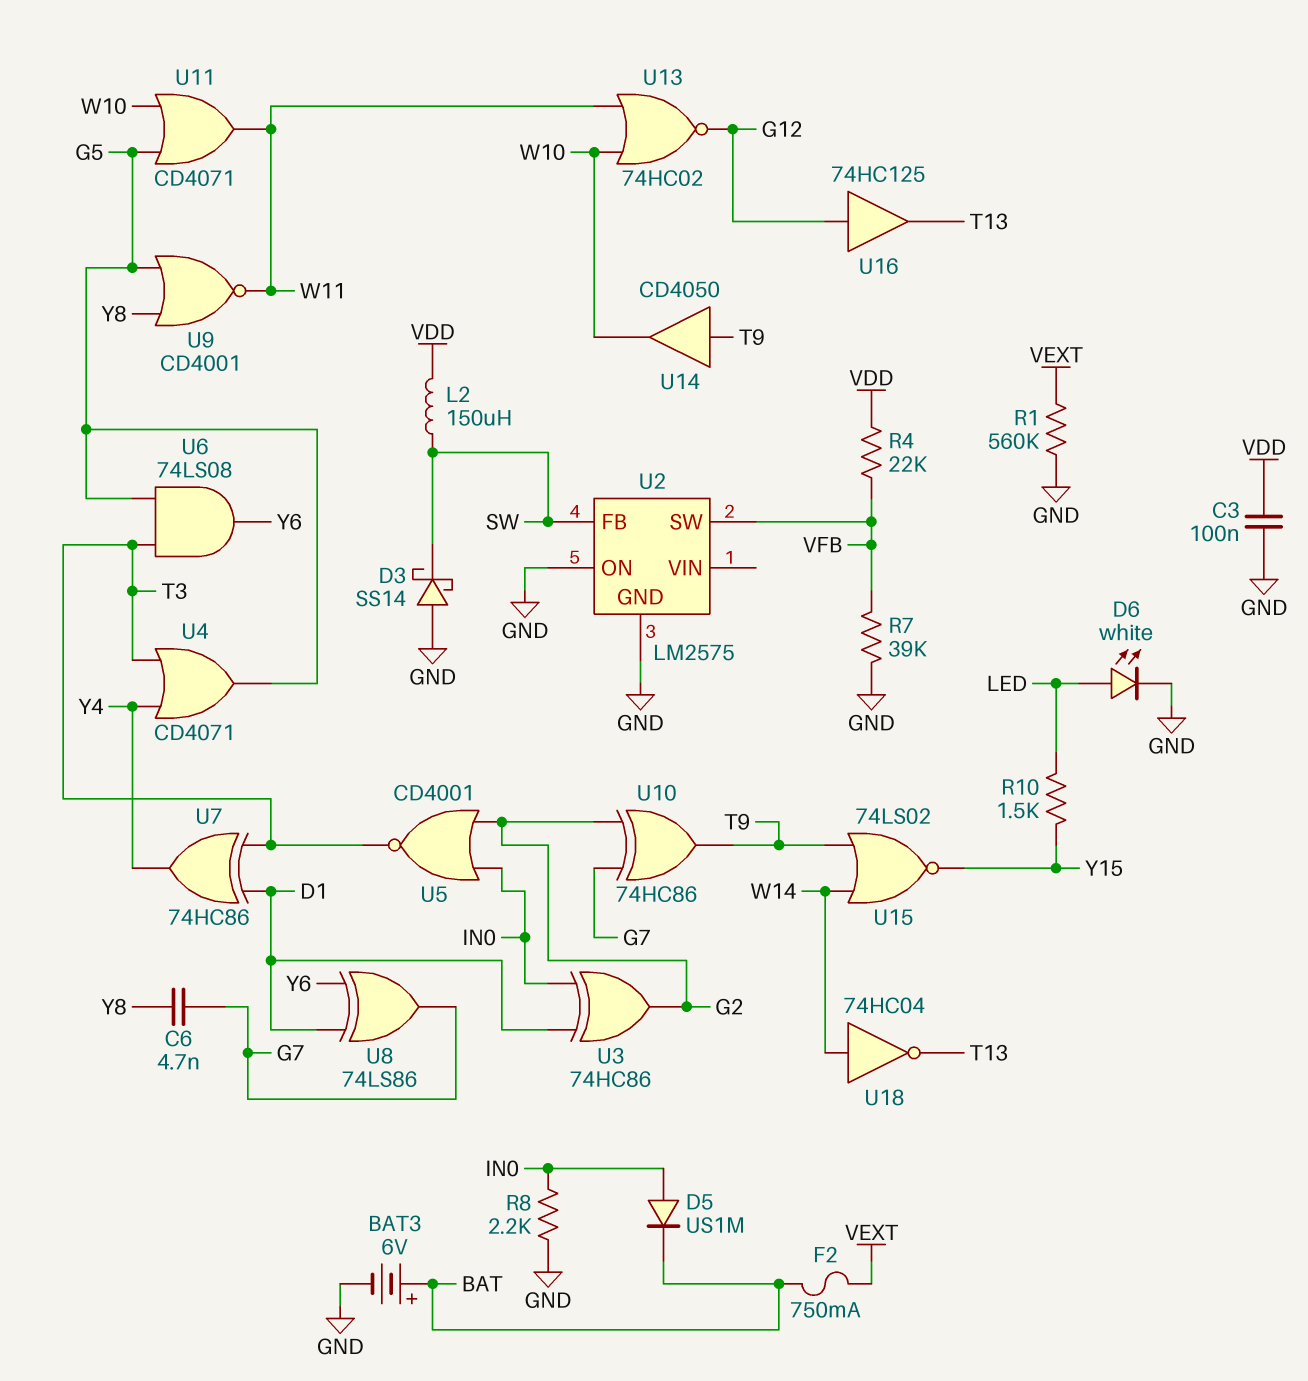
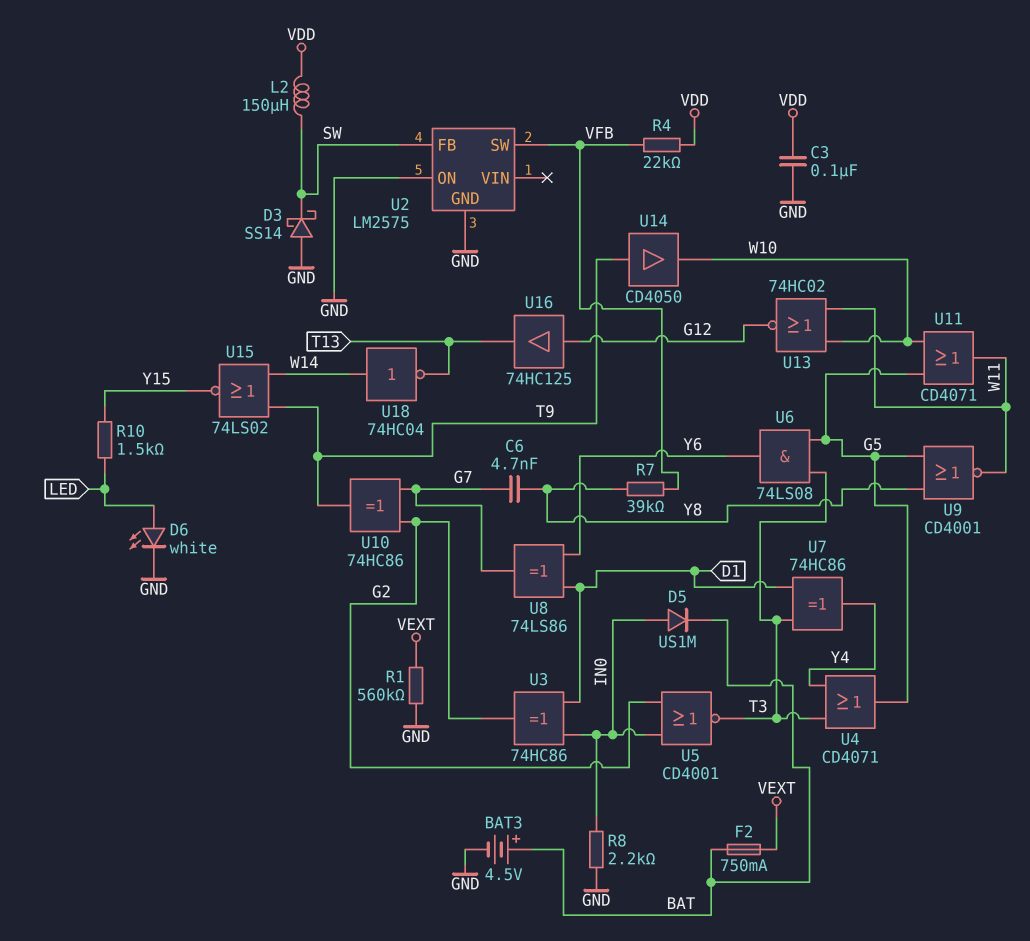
BAT3: 6V (plus BAT, minus GND) -> 4.5V (plus BAT, minus GND)
R7: 39k (GND, VFB) -> 39k (VFB, Y8)

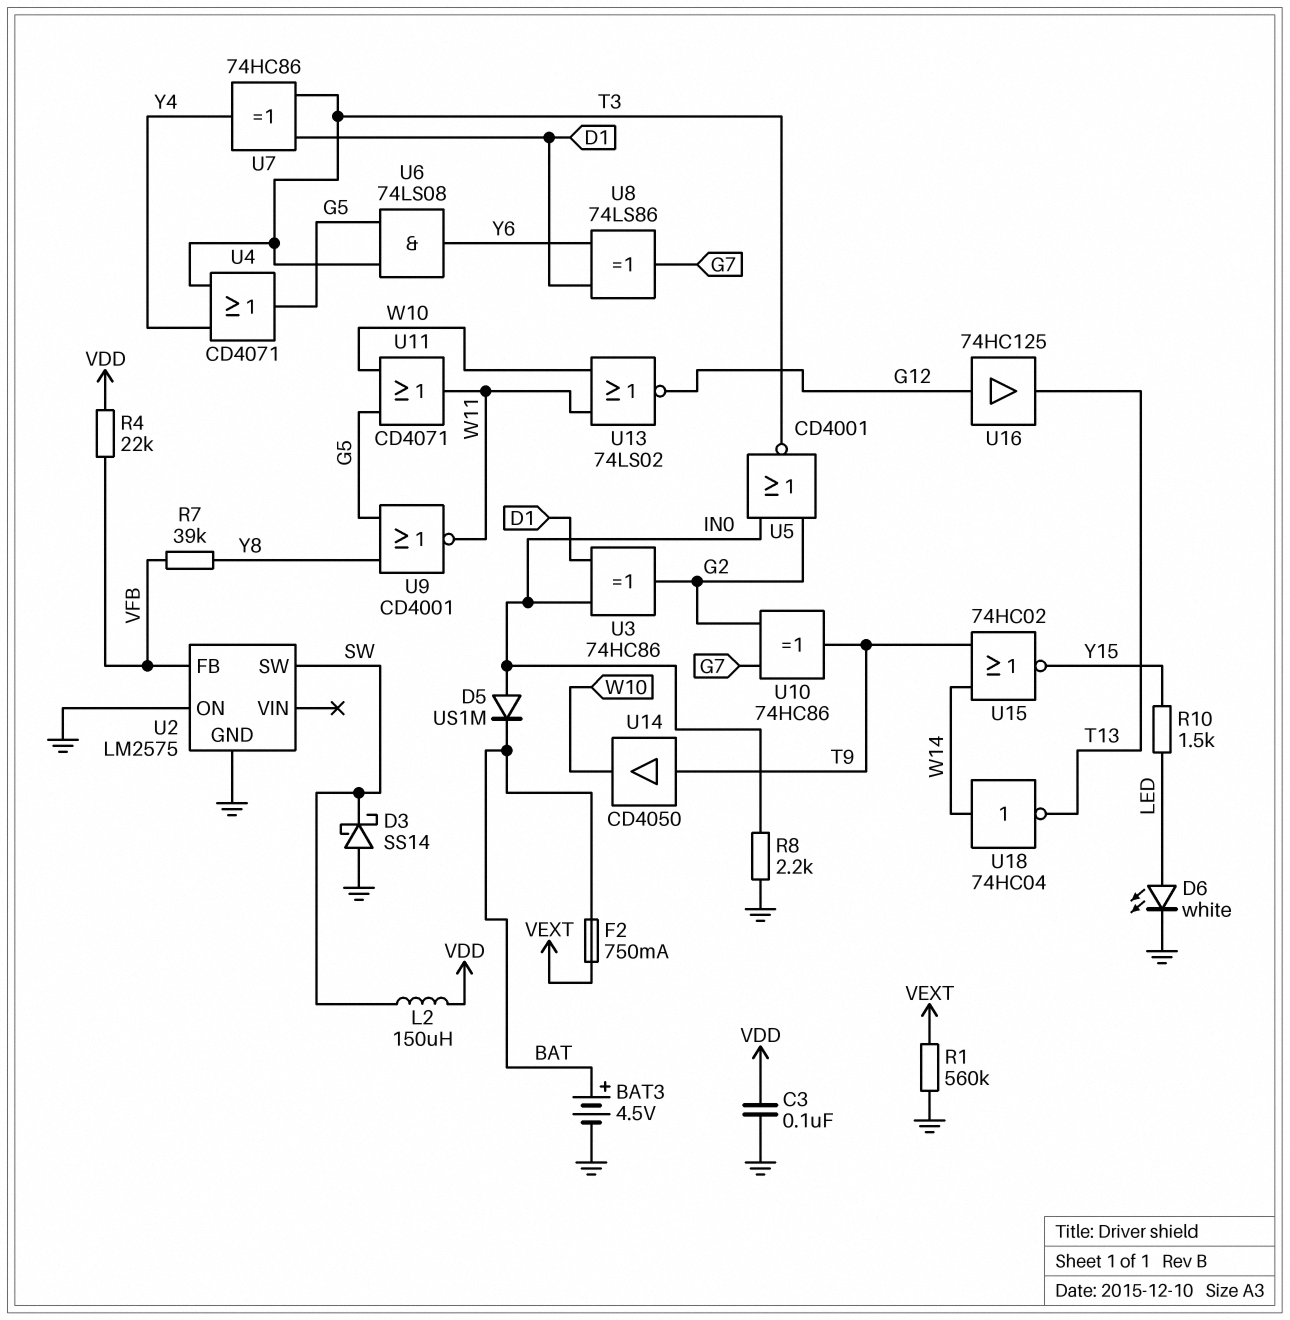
C6: 4.7nF (G7, Y8) -> none
U2 pin FB: SW -> VFB
U2 pin SW: VFB -> SW
U13: NOR 74HC02 (in W10, in W11, out G12) -> NOR 74LS02 (in W10, in W11, out G12)
U15: NOR 74LS02 (in T9, in W14, out Y15) -> NOR 74HC02 (in T9, in W14, out Y15)

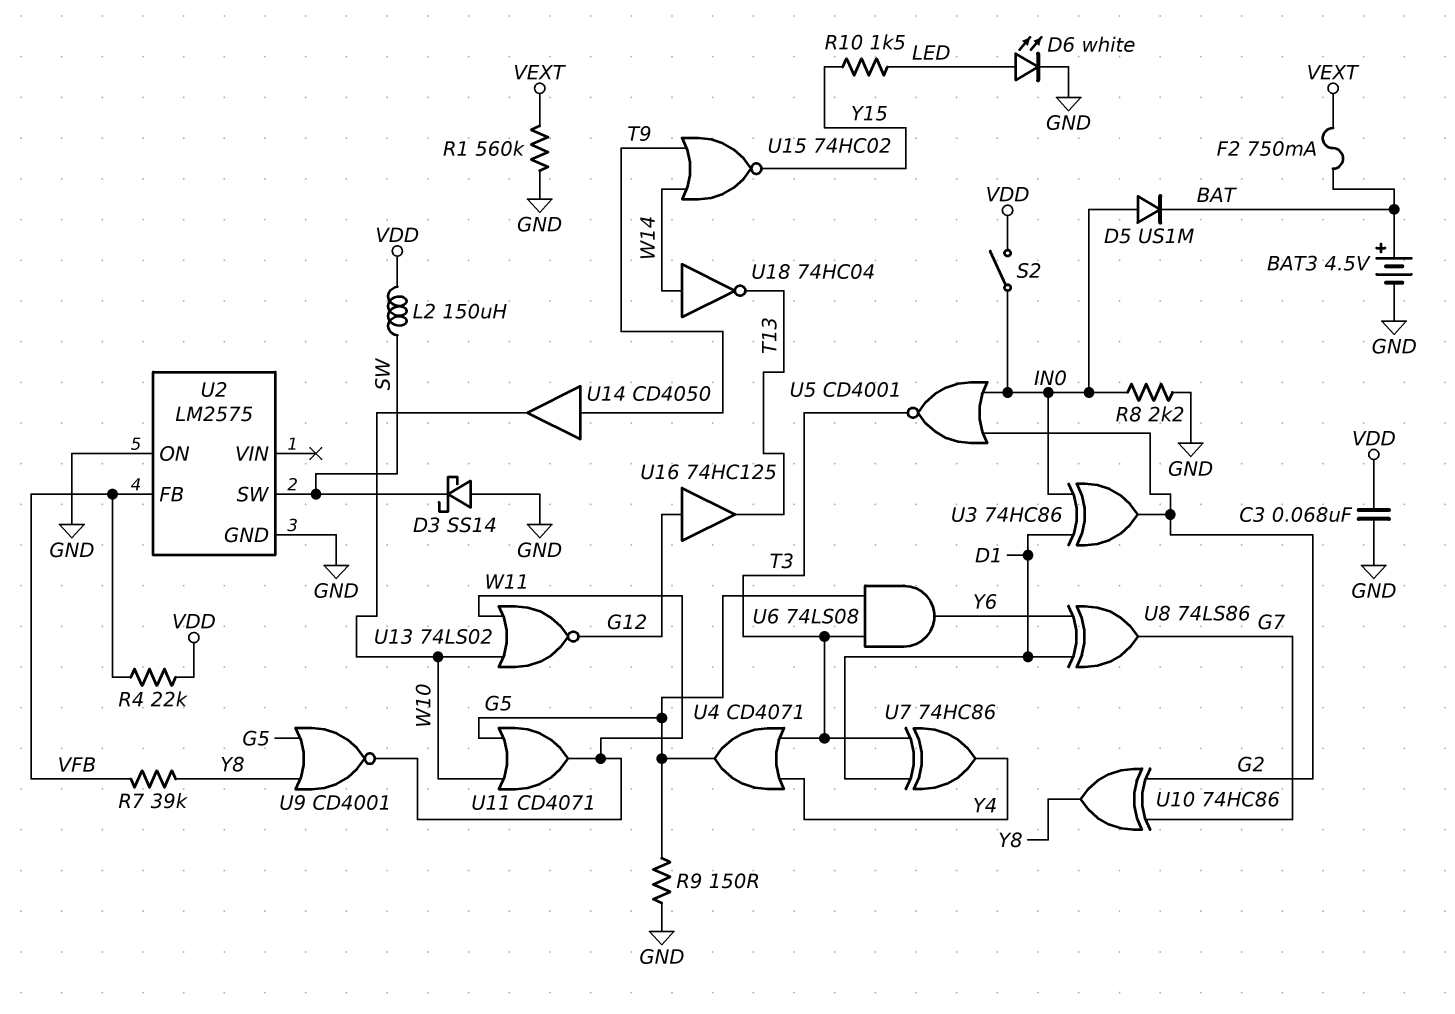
C3: 100nF (GND, VDD) -> 68nF (GND, VDD)
R9: none -> 150 (G5, GND)
S2: none -> switch (IN0, VDD)
U10: XOR 74HC86 (in G2, in G7, out T9) -> XOR 74HC86 (in G2, in G7, out Y8)

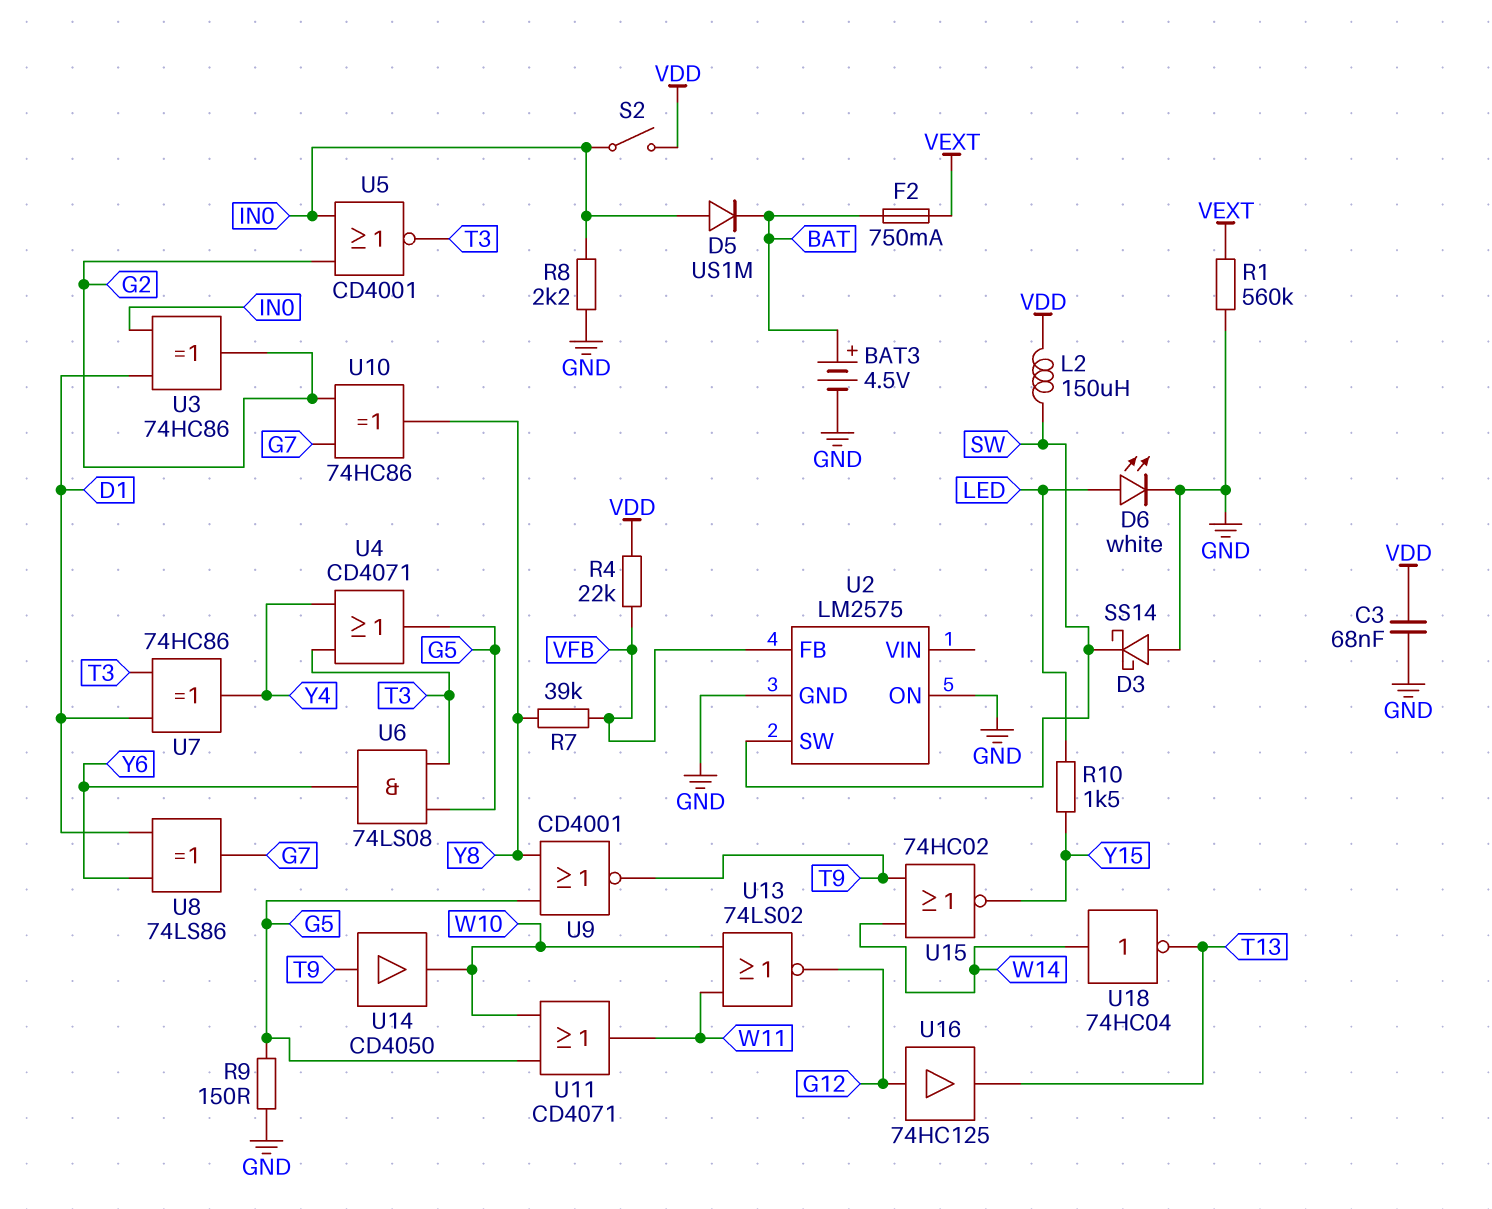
U9: NOR CD4001 (in G5, in Y8, out W11) -> NOR CD4001 (in G5, in Y8, out T9)

